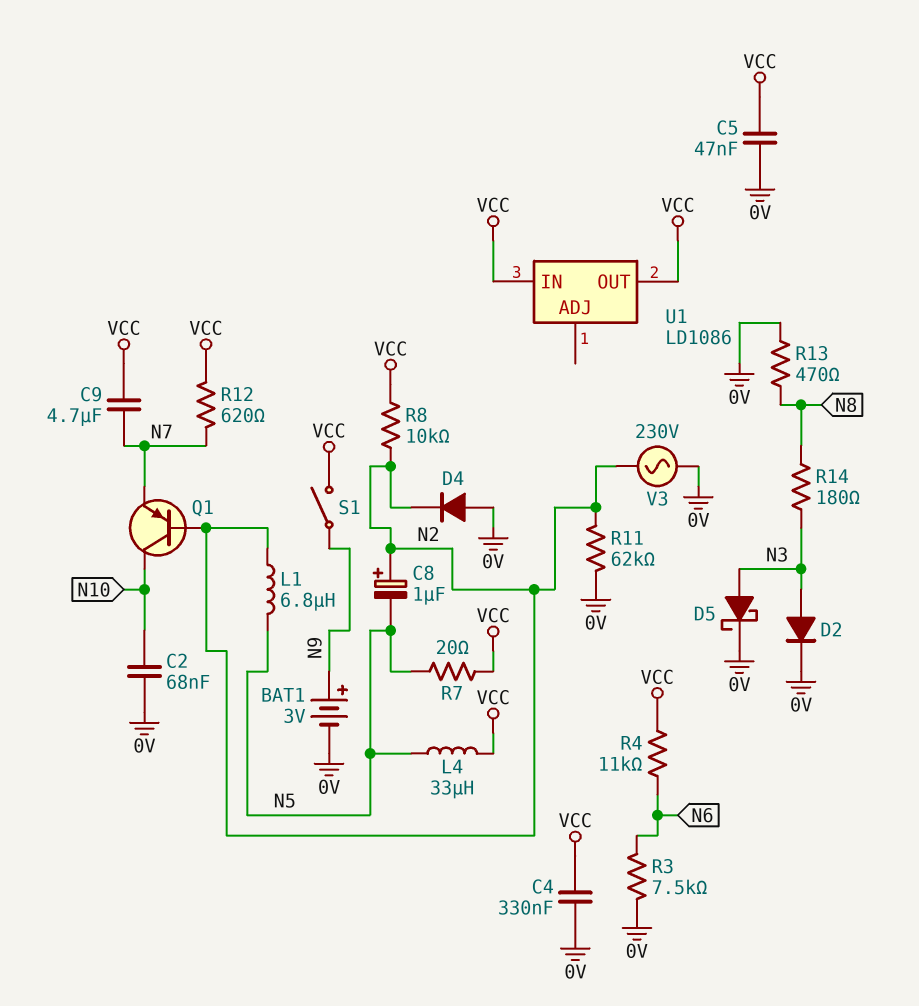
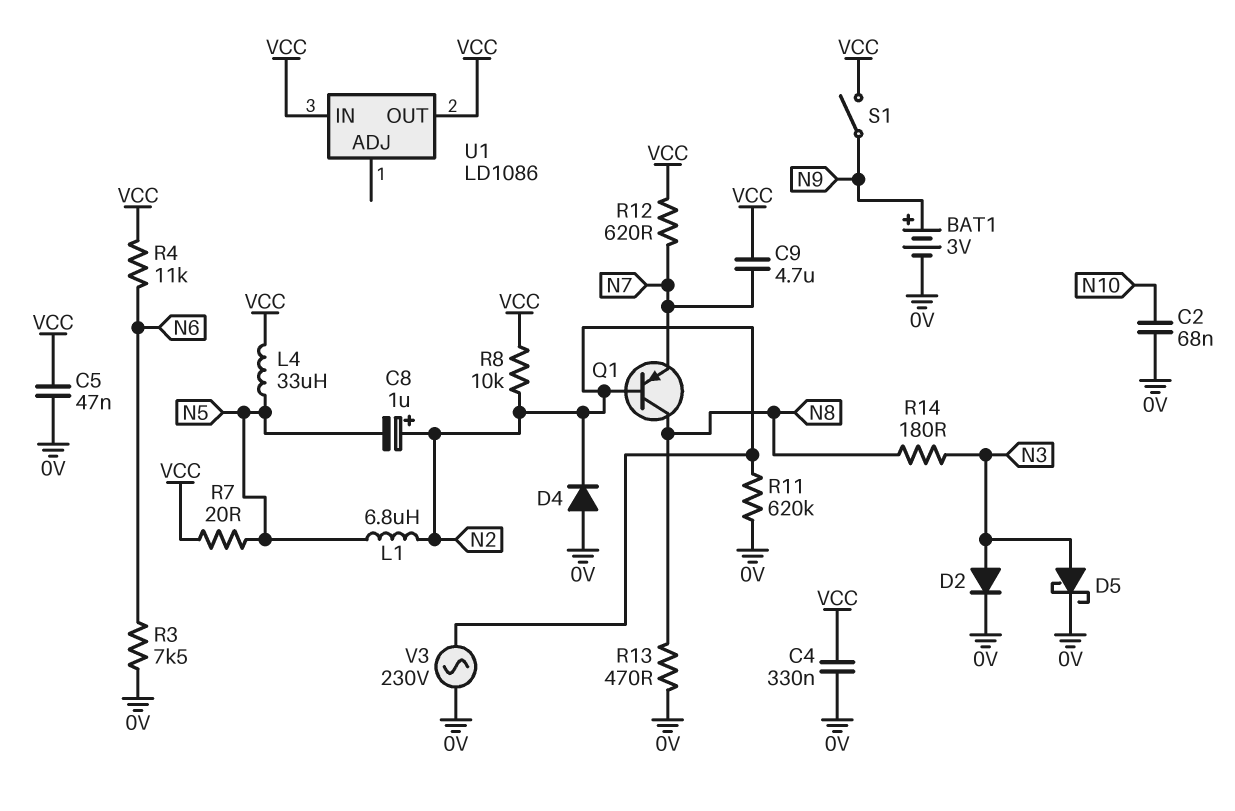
Q1: PNP (B N2, C N10, E N7) -> PNP (B N2, C N8, E N7)
R11: 62k (0V, N2) -> 620k (0V, N2)

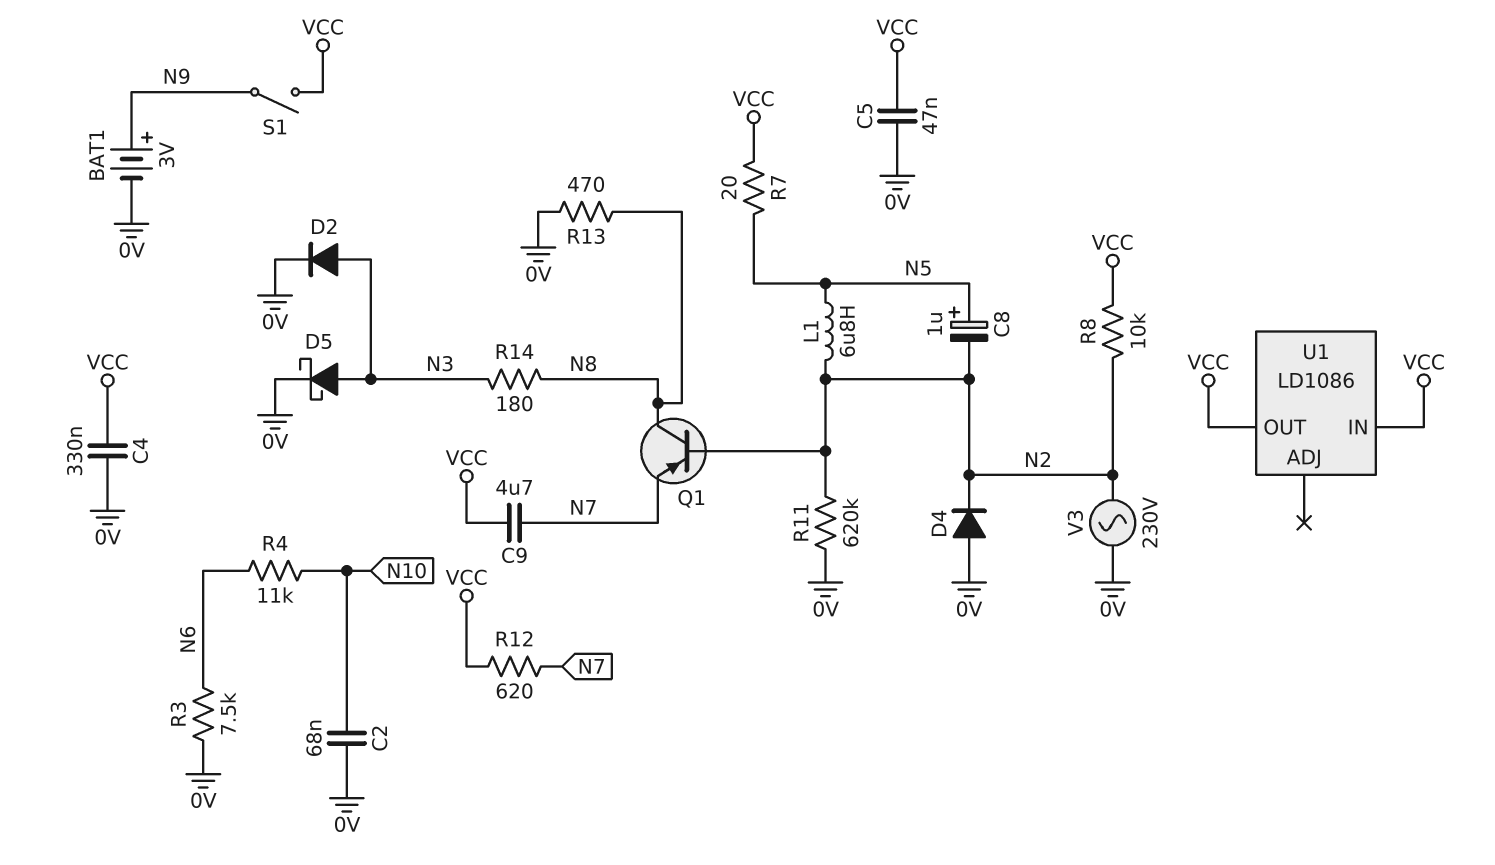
C8: 1uF (plus N2, minus N5) -> 1uF (plus N5, minus N2)
L4: 33uH (N5, VCC) -> none
R4: 11k (N6, VCC) -> 11k (N6, N10)

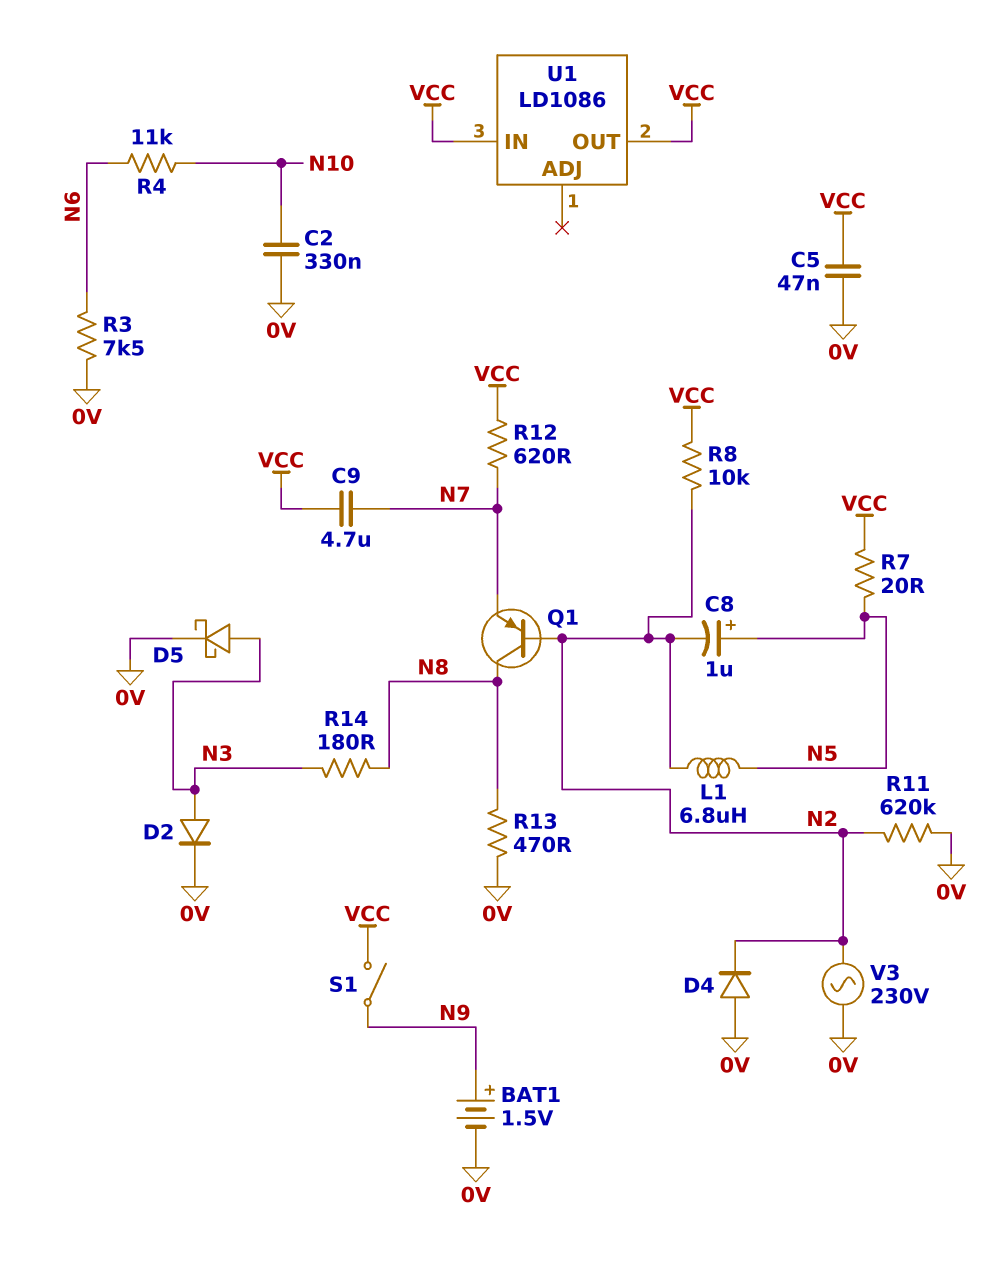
BAT1: 3V (plus N9, minus 0V) -> 1.5V (plus N9, minus 0V)
C2: 68nF (0V, N10) -> 330nF (0V, N10)
C4: 330nF (0V, VCC) -> none

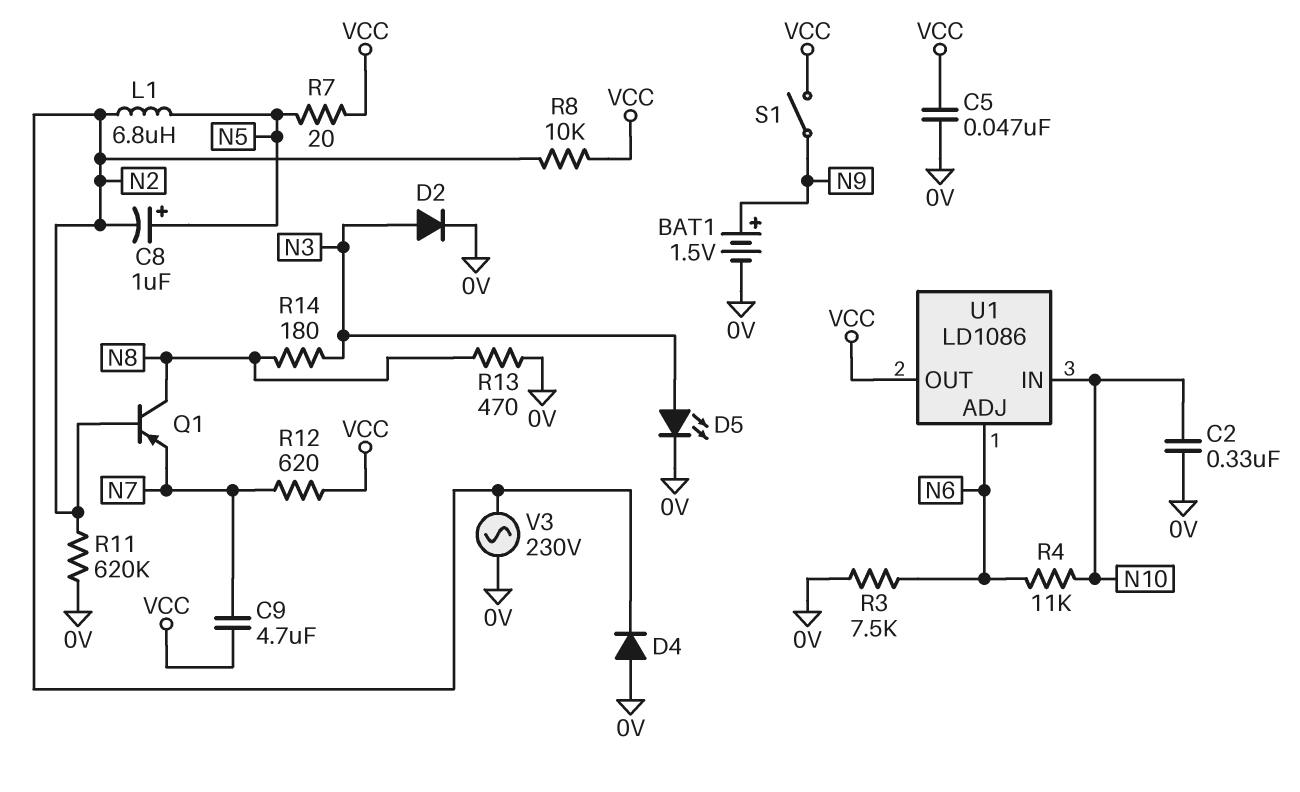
D5: schottky (A N3, K 0V) -> LED (A N3, K 0V)
U1 pin ADJ: none -> N6
U1 pin IN: VCC -> N10

